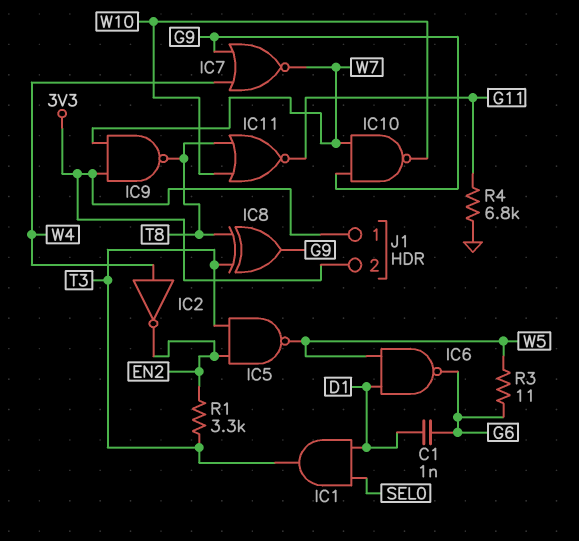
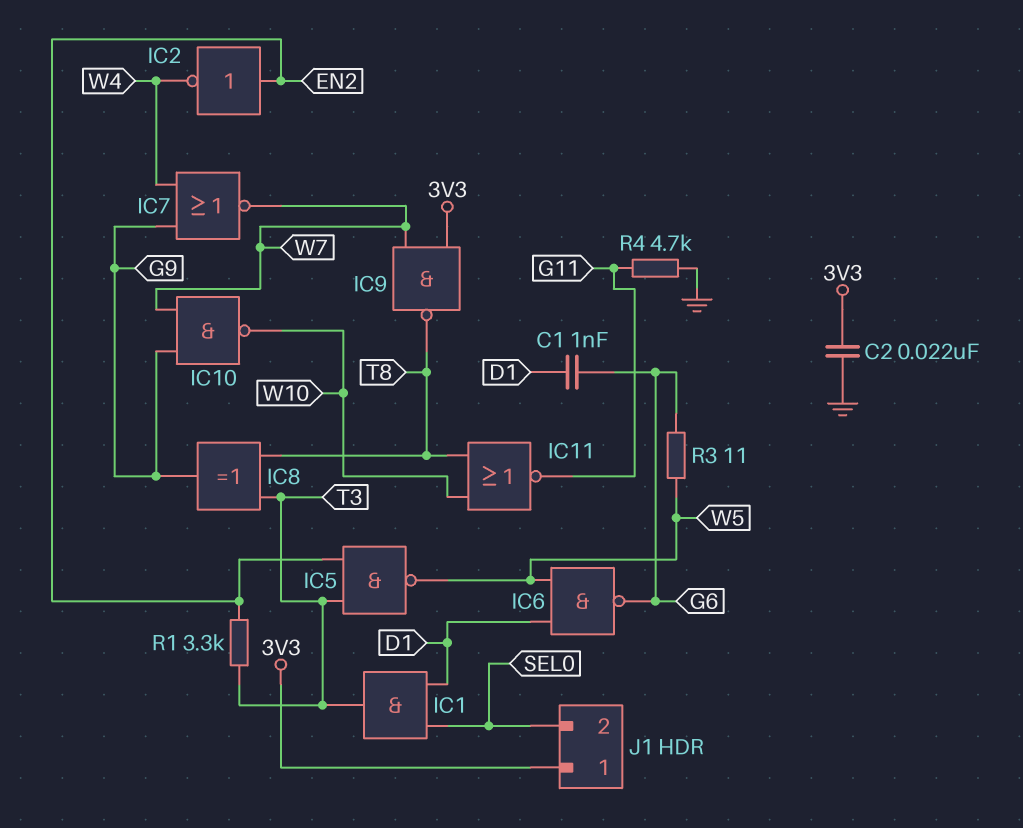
C2: none -> 22nF (3V3, GND)
IC2: NOT (in W4, out EN2) -> NOT (in EN2, out W4)
J1 pin 2: 3V3 -> SEL0
R4: 6.8k (G11, GND) -> 4.7k (G11, GND)

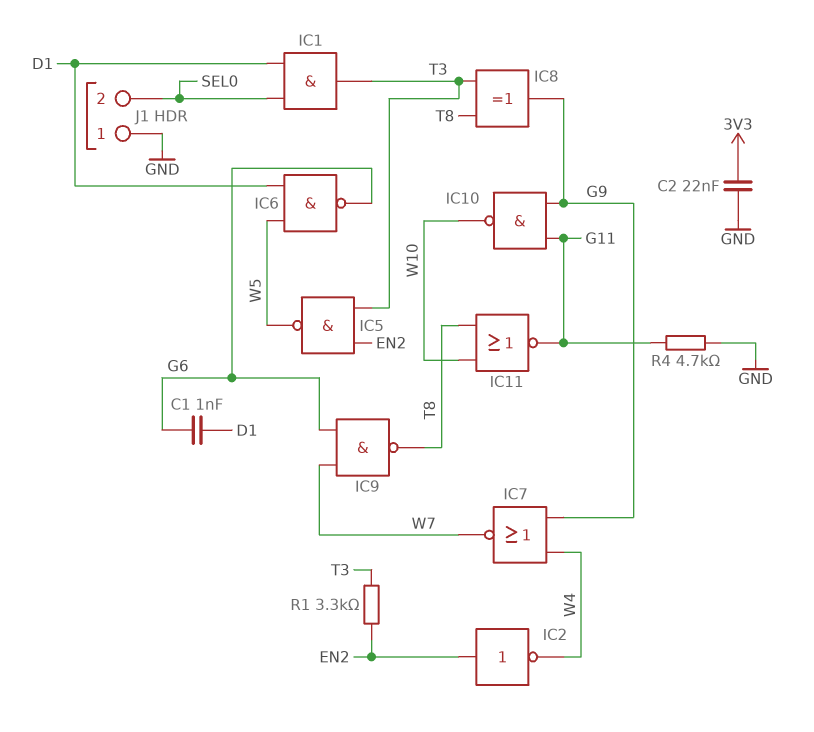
IC9: NAND (in 3V3, in W7, out T8) -> NAND (in G6, in W7, out T8)
IC10: NAND (in G9, in W7, out W10) -> NAND (in G9, in G11, out W10)
J1 pin 1: 3V3 -> GND
R3: 11 (G6, W5) -> none

